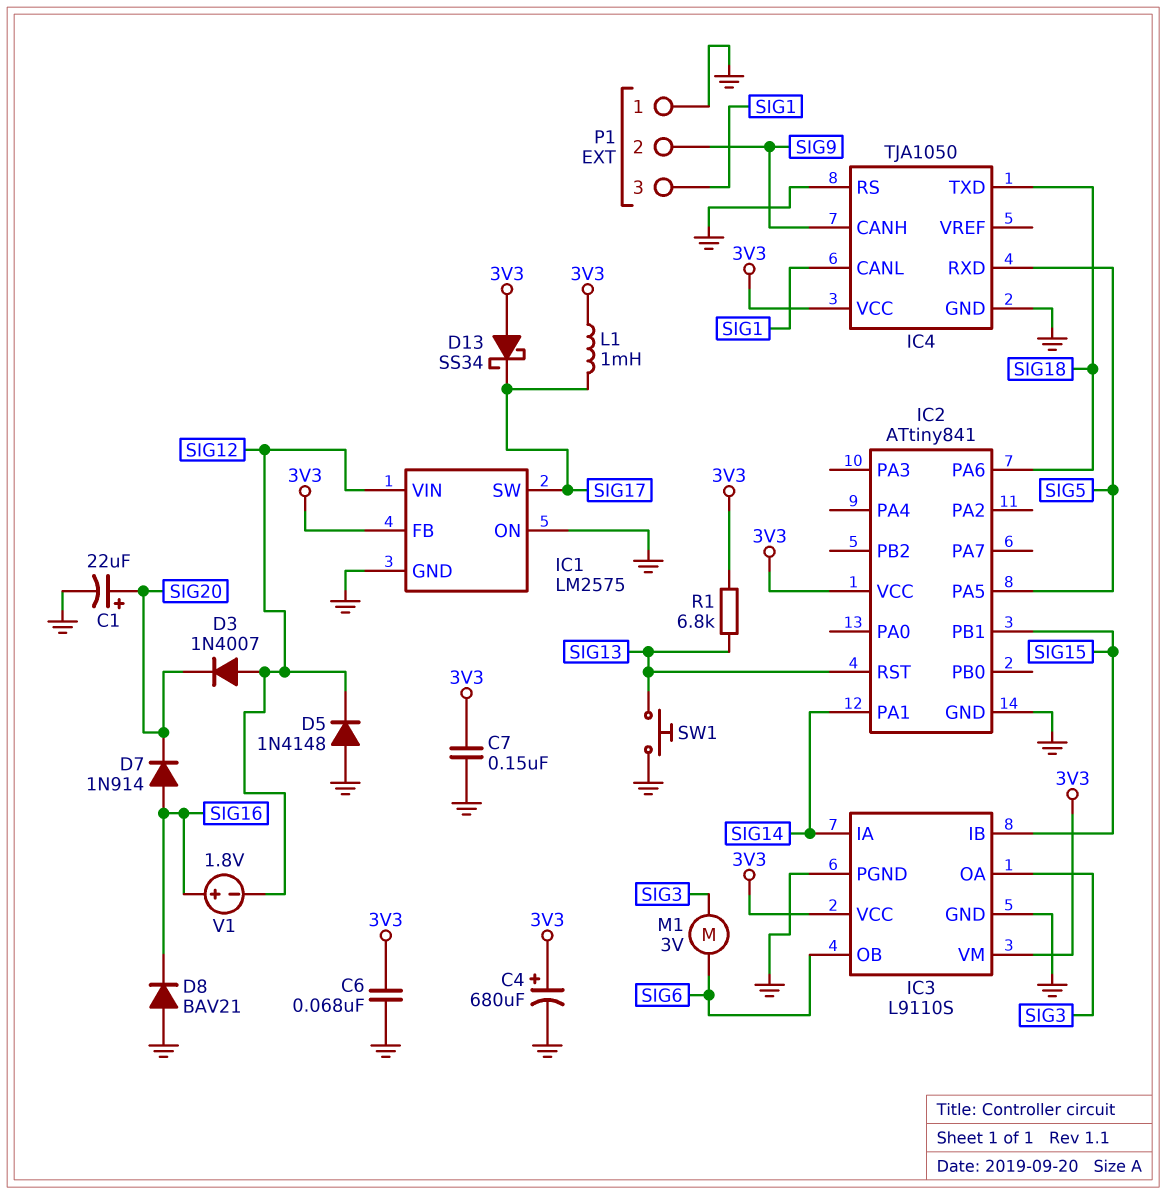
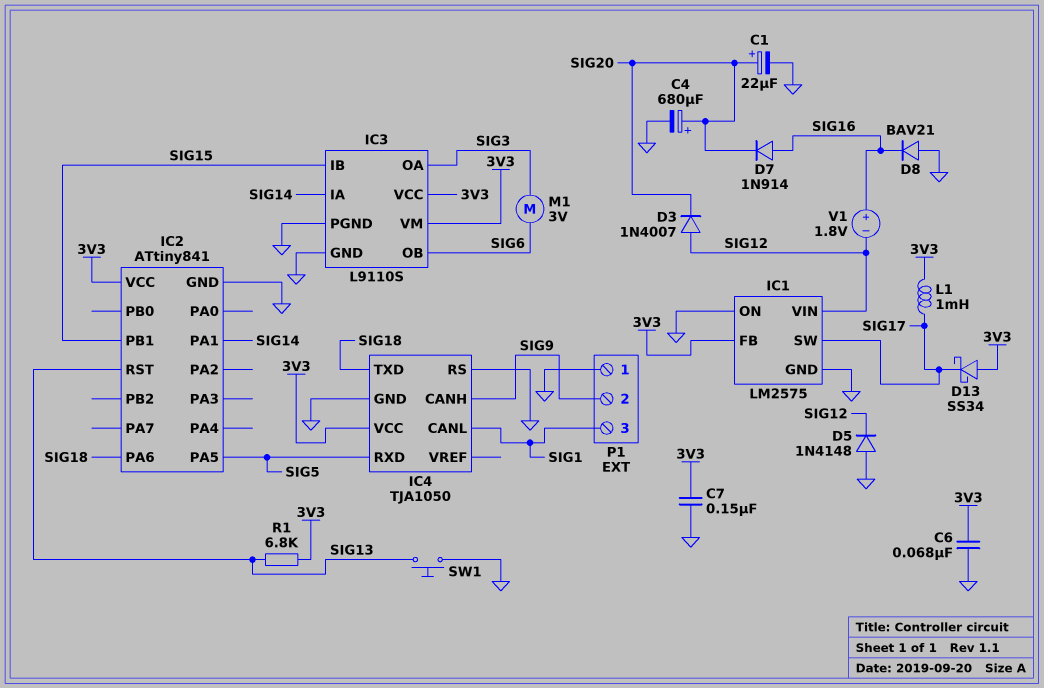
C4: 680uF (plus 3V3, minus GND) -> 680uF (plus SIG20, minus GND)

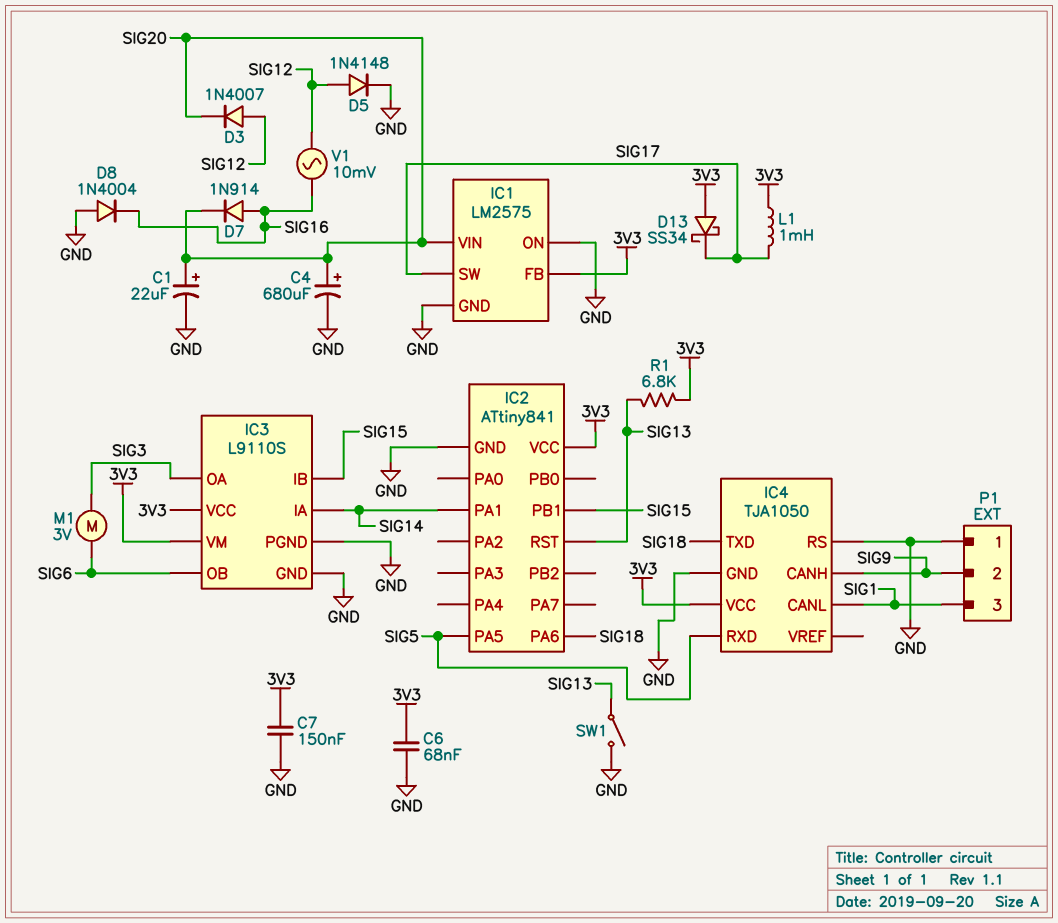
D5: diode 1N4148 (A GND, K SIG12) -> diode 1N4148 (A SIG12, K GND)
D8: diode BAV21 (A GND, K SIG16) -> diode 1N4004 (A GND, K SIG16)
IC1 pin VIN: SIG12 -> SIG20
SW1: button (GND, SIG13) -> switch (GND, SIG13)
V1: 1.8V (plus SIG16, minus SIG12) -> AC 10mV (SIG12, SIG16)

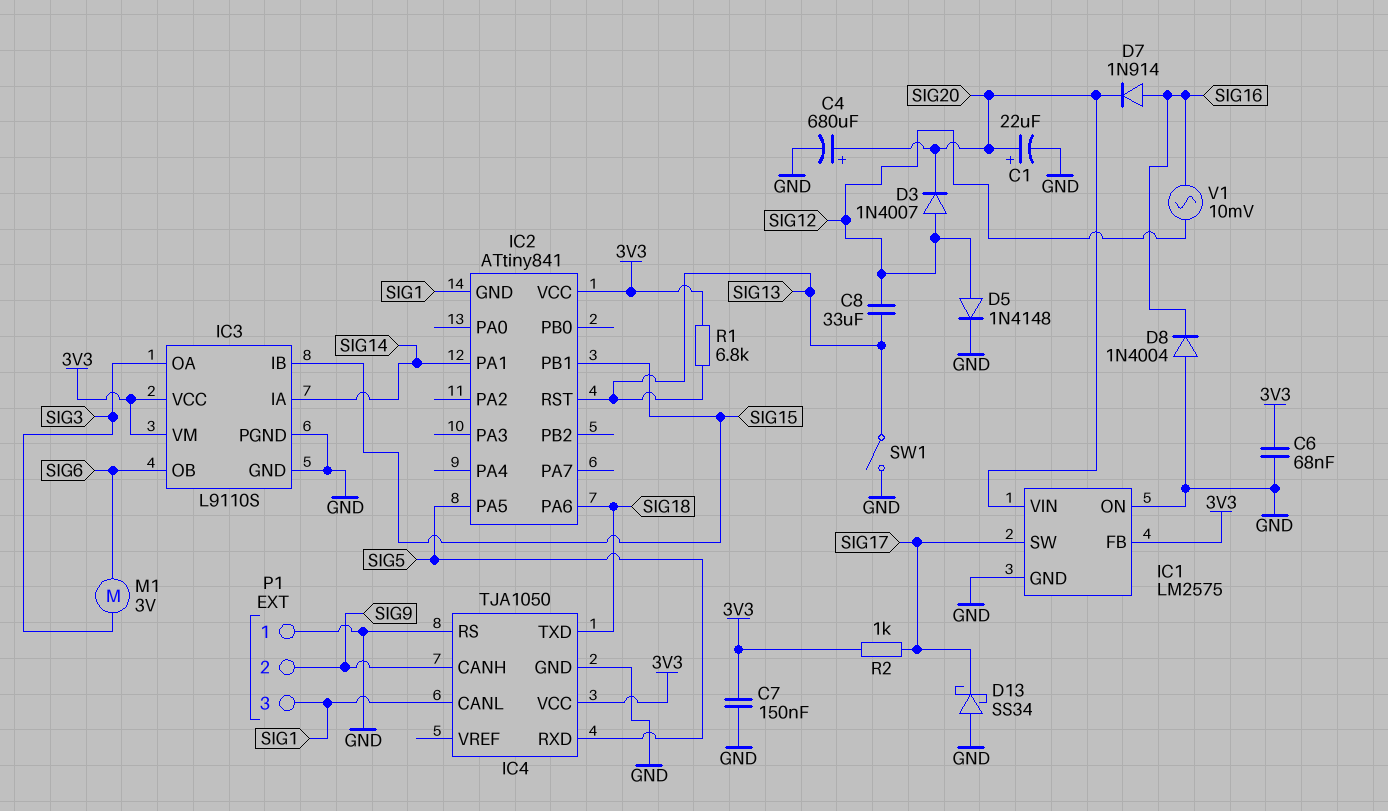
C8: none -> 33uF (SIG12, SIG13)
D13: schottky SS34 (A 3V3, K SIG17) -> schottky SS34 (A GND, K SIG17)
IC2 pin GND: GND -> SIG1
L1: 1mH (3V3, SIG17) -> none
R2: none -> 1k (3V3, SIG17)

